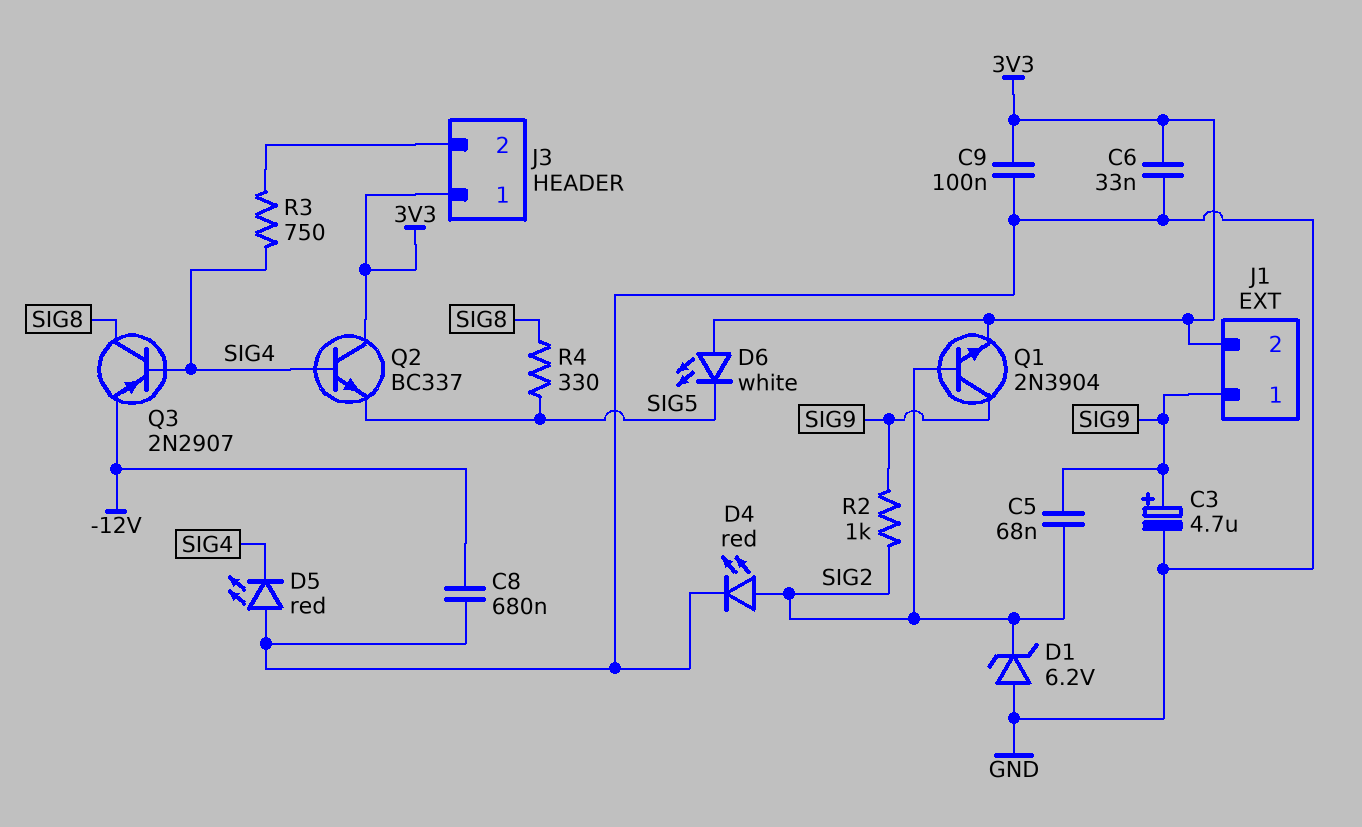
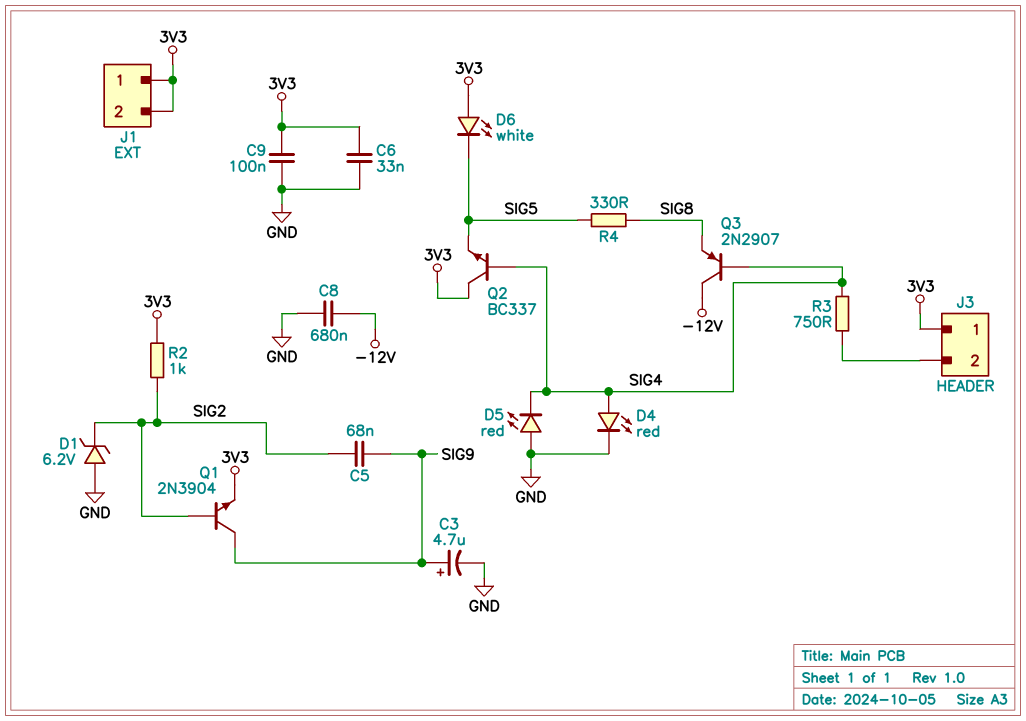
D4: LED red (A SIG2, K GND) -> LED red (A SIG4, K GND)
J1 pin 1: SIG9 -> 3V3
Q3: PNP 2N2907 (B SIG4, C SIG8, E -12V) -> PNP 2N2907 (B SIG4, C -12V, E SIG8)
R2: 1k (SIG2, SIG9) -> 1k (3V3, SIG2)

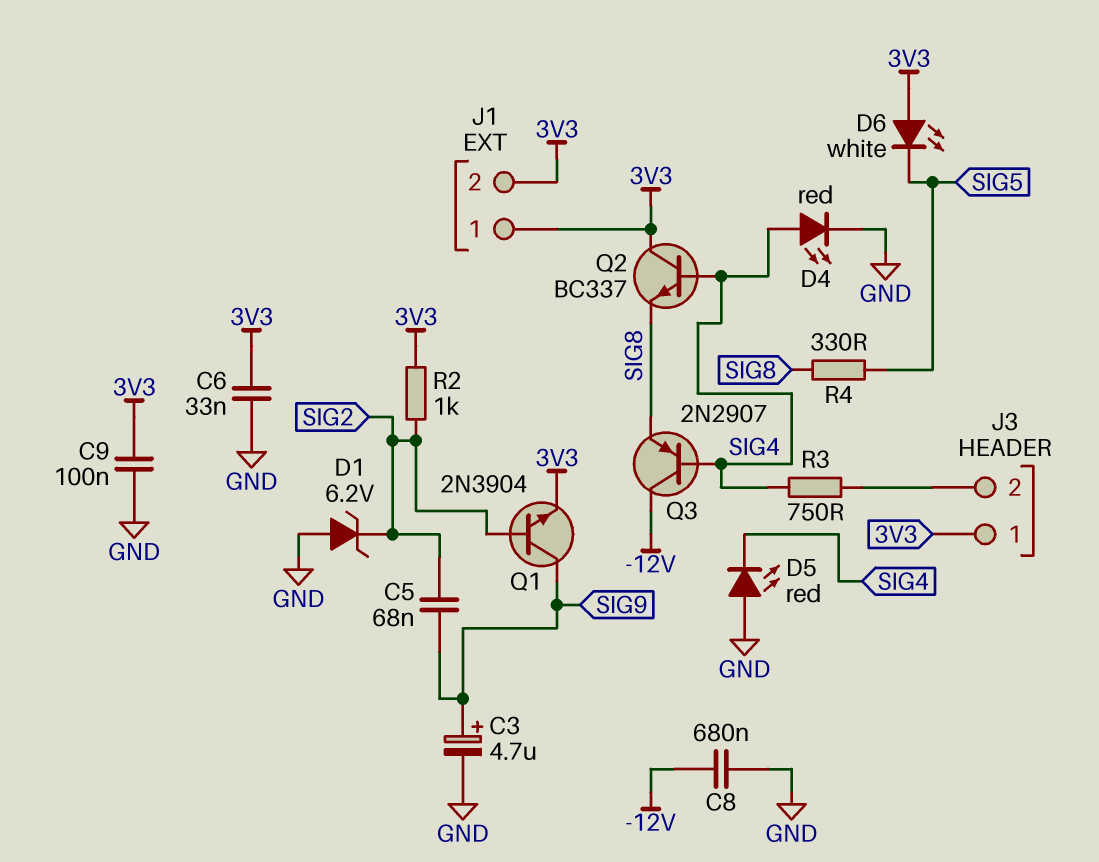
Q2: NPN BC337 (B SIG4, C 3V3, E SIG5) -> NPN BC337 (B SIG4, C 3V3, E SIG8)

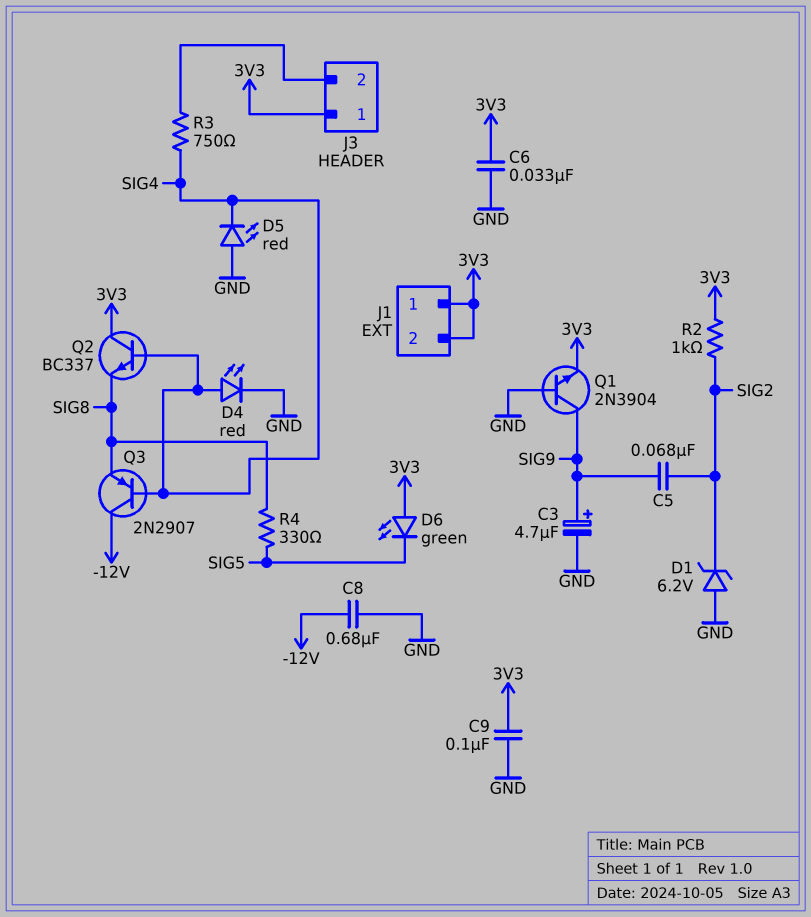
D6: LED white (A 3V3, K SIG5) -> LED green (A 3V3, K SIG5)
Q1: NPN 2N3904 (B SIG2, C SIG9, E 3V3) -> NPN 2N3904 (B GND, C SIG9, E 3V3)

